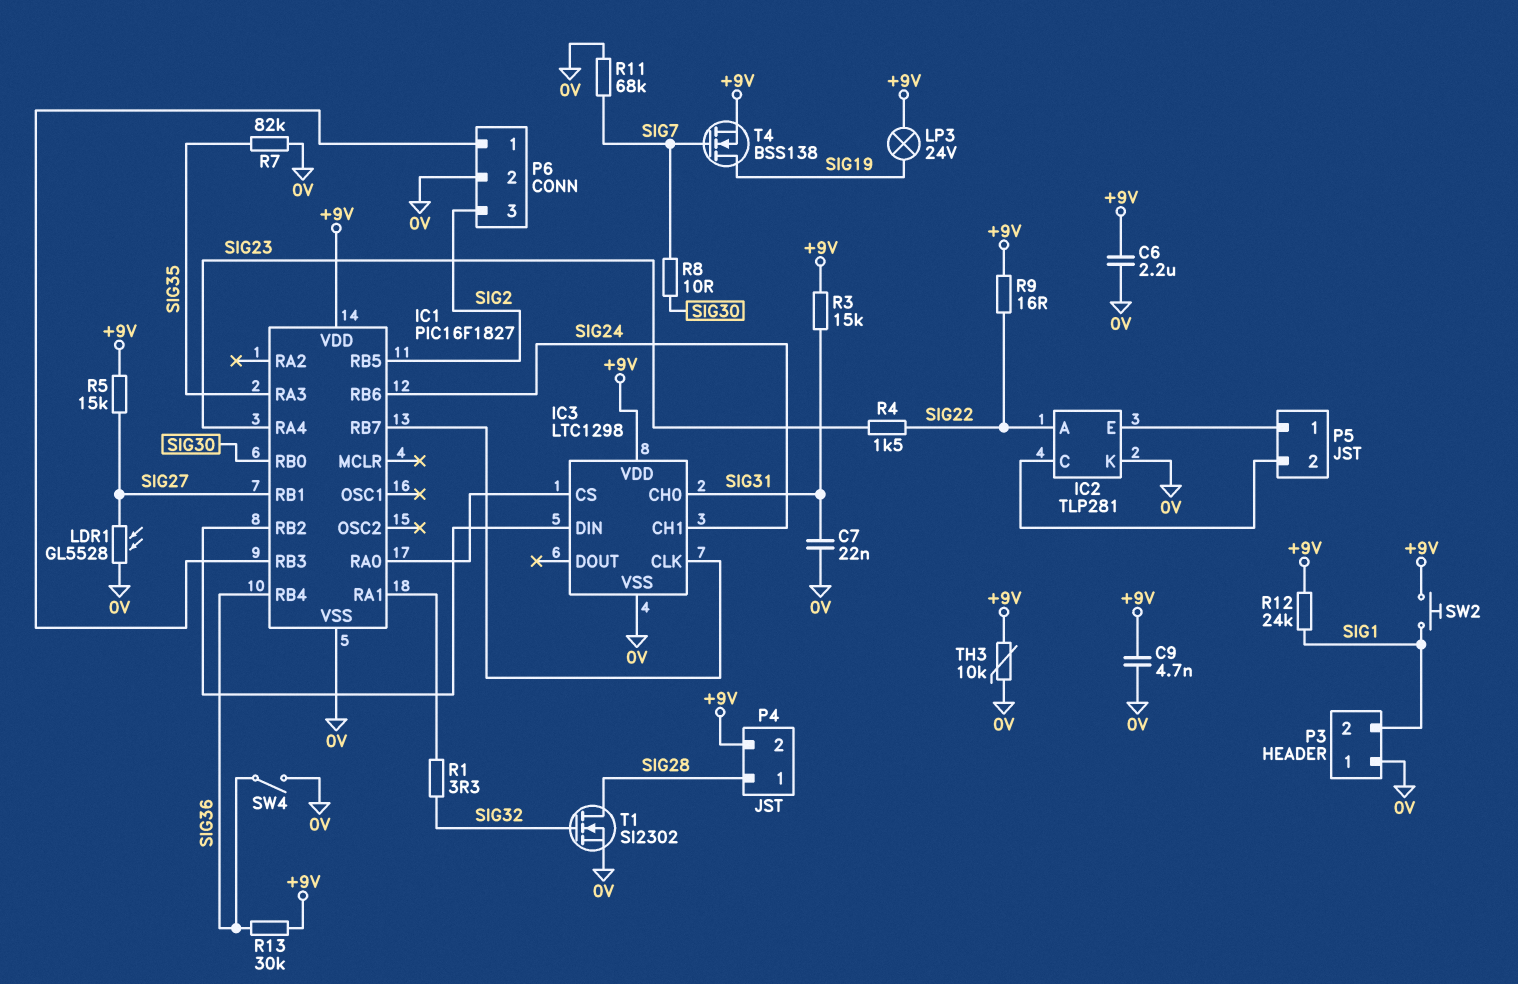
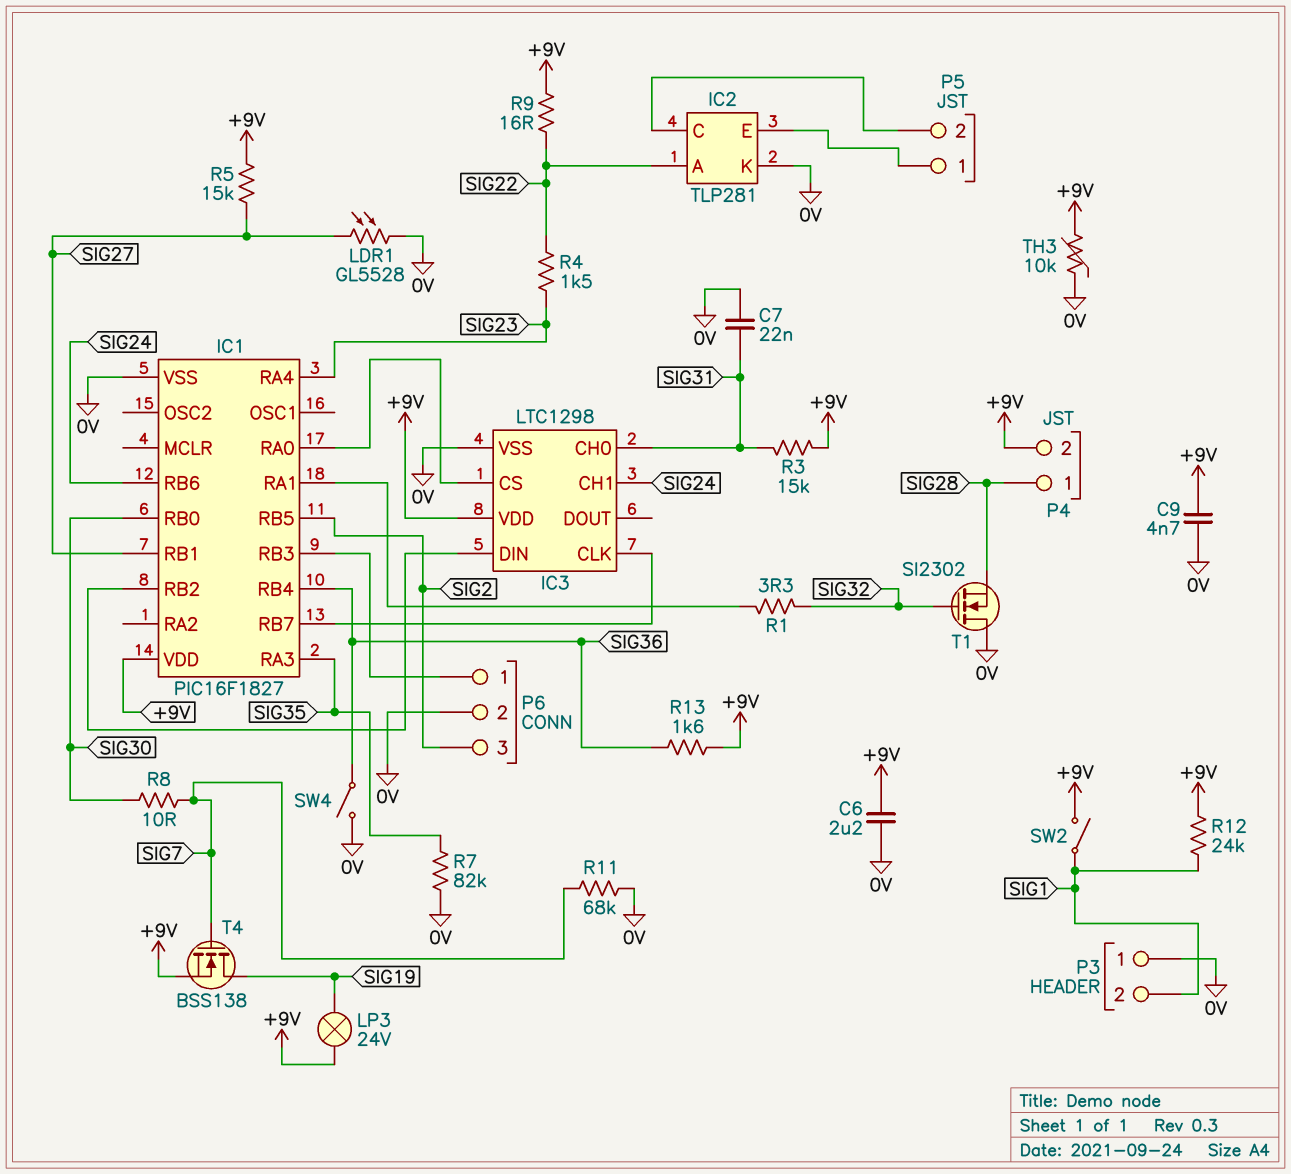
R13: 30k (+9V, SIG36) -> 1.6k (+9V, SIG36)
SW2: button (+9V, SIG1) -> switch (+9V, SIG1)
T1: NMOS SI2302 (G SIG32, D SIG28, S 0V) -> NMOS SI2302 (G SIG32, D 0V, S SIG28)

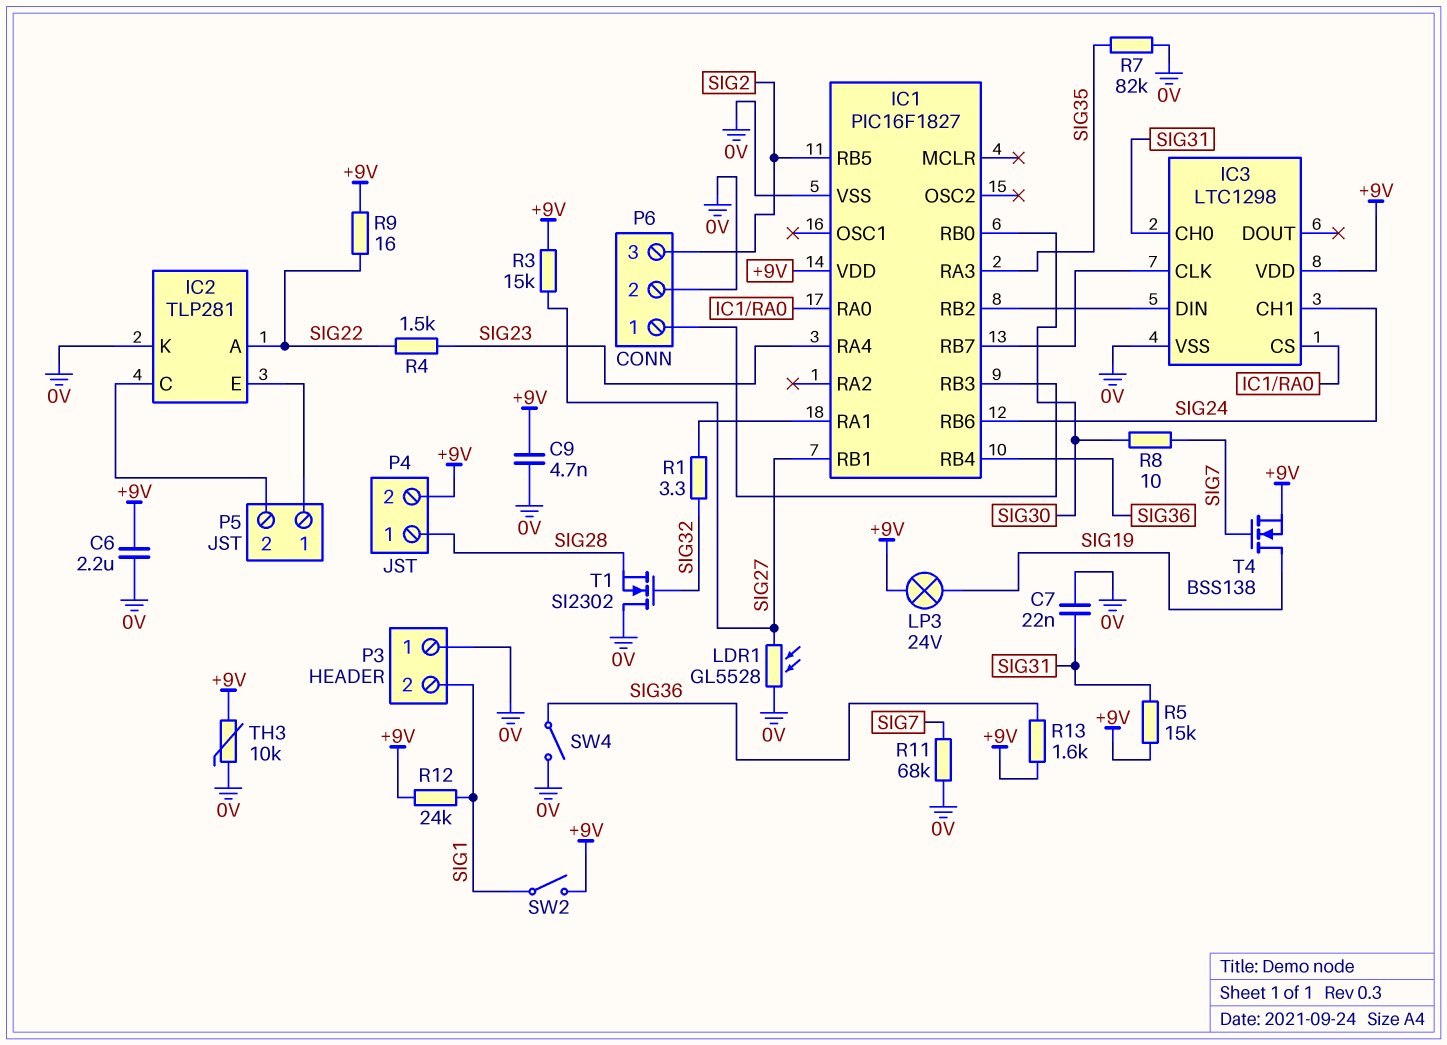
R3: 15k (+9V, SIG31) -> 15k (+9V, SIG27)
R5: 15k (+9V, SIG27) -> 15k (+9V, SIG31)

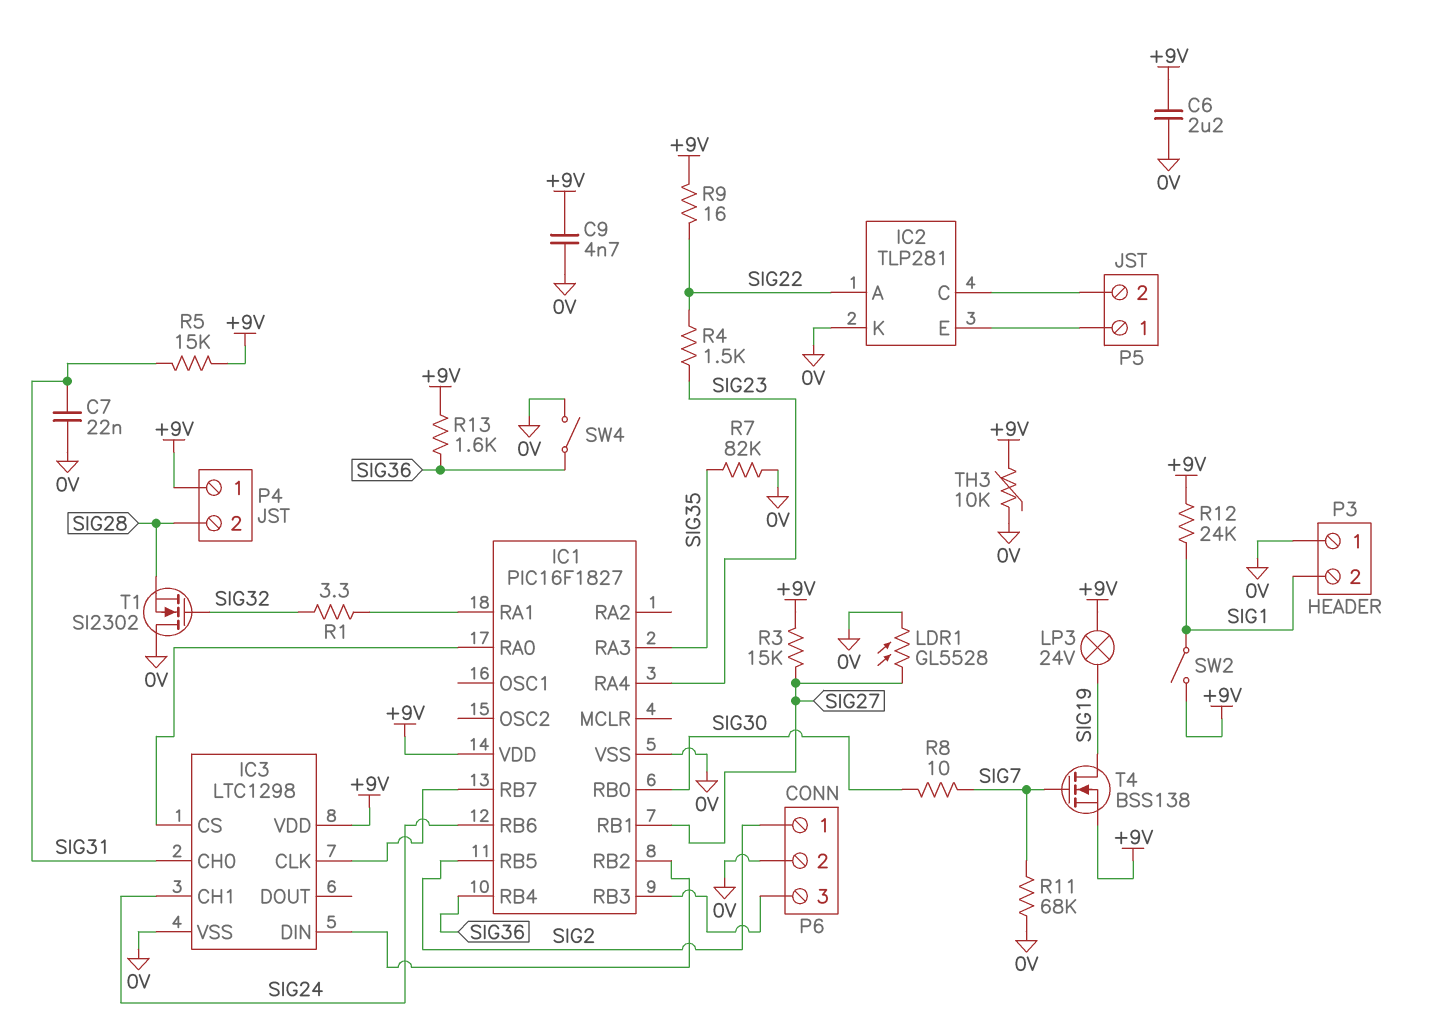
P4 pin 1: SIG28 -> +9V
P4 pin 2: +9V -> SIG28
P6 pin 1: IC1/RB3 -> SIG2
P6 pin 3: SIG2 -> IC1/RB3

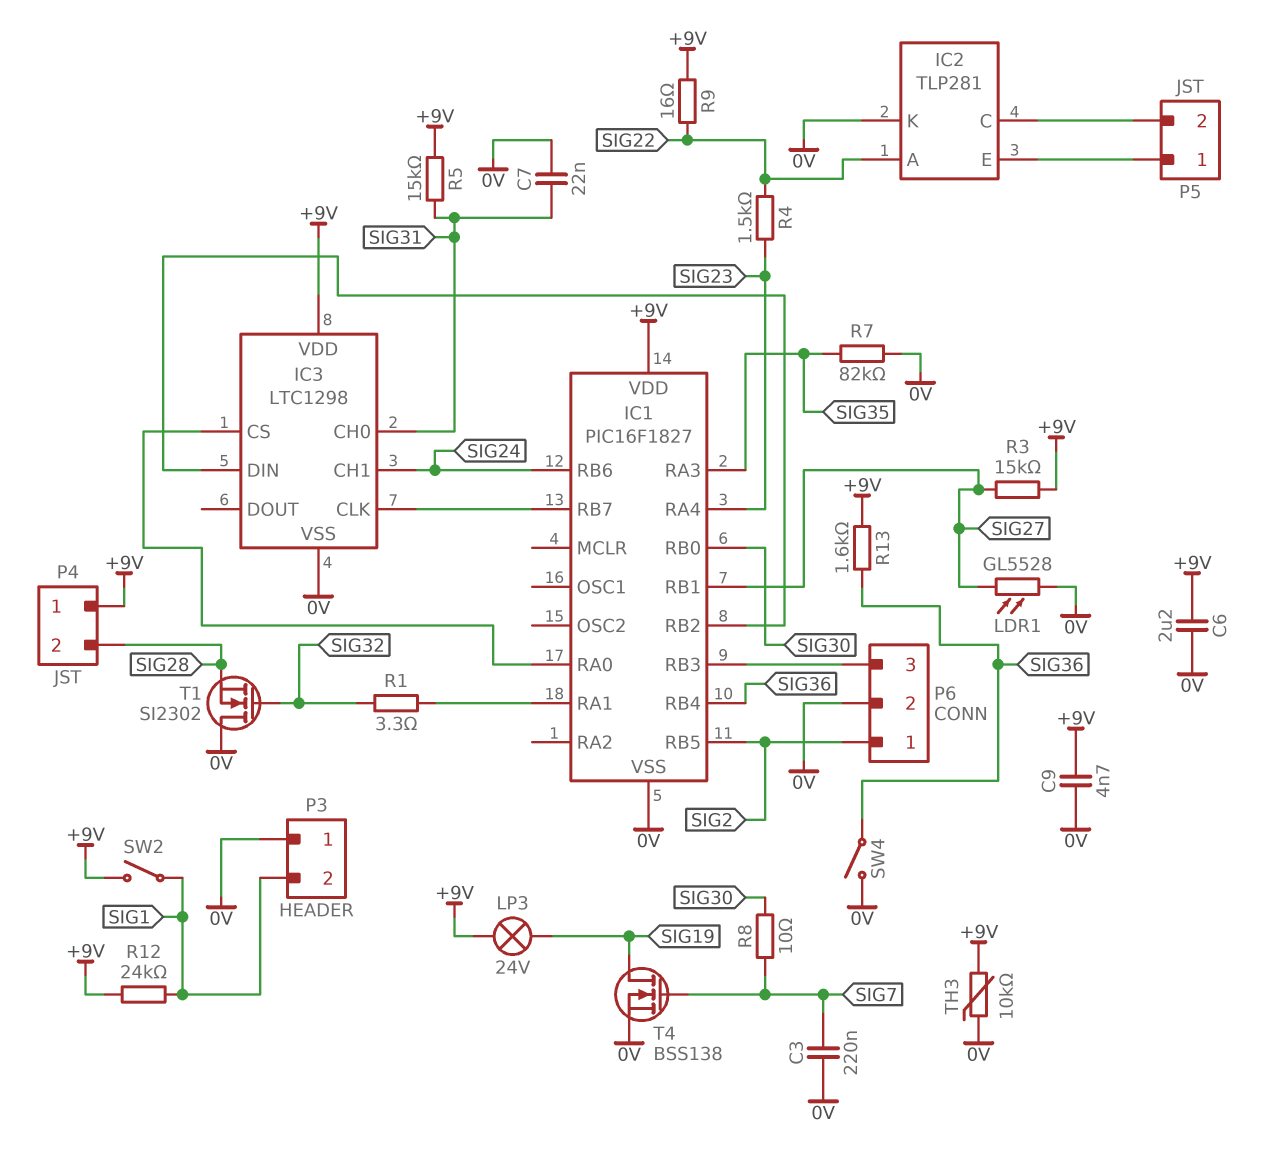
C3: none -> 220nF (0V, SIG7)
R11: 68k (0V, SIG7) -> none
T4: NMOS BSS138 (G SIG7, D SIG19, S +9V) -> NMOS BSS138 (G SIG7, D SIG19, S 0V)

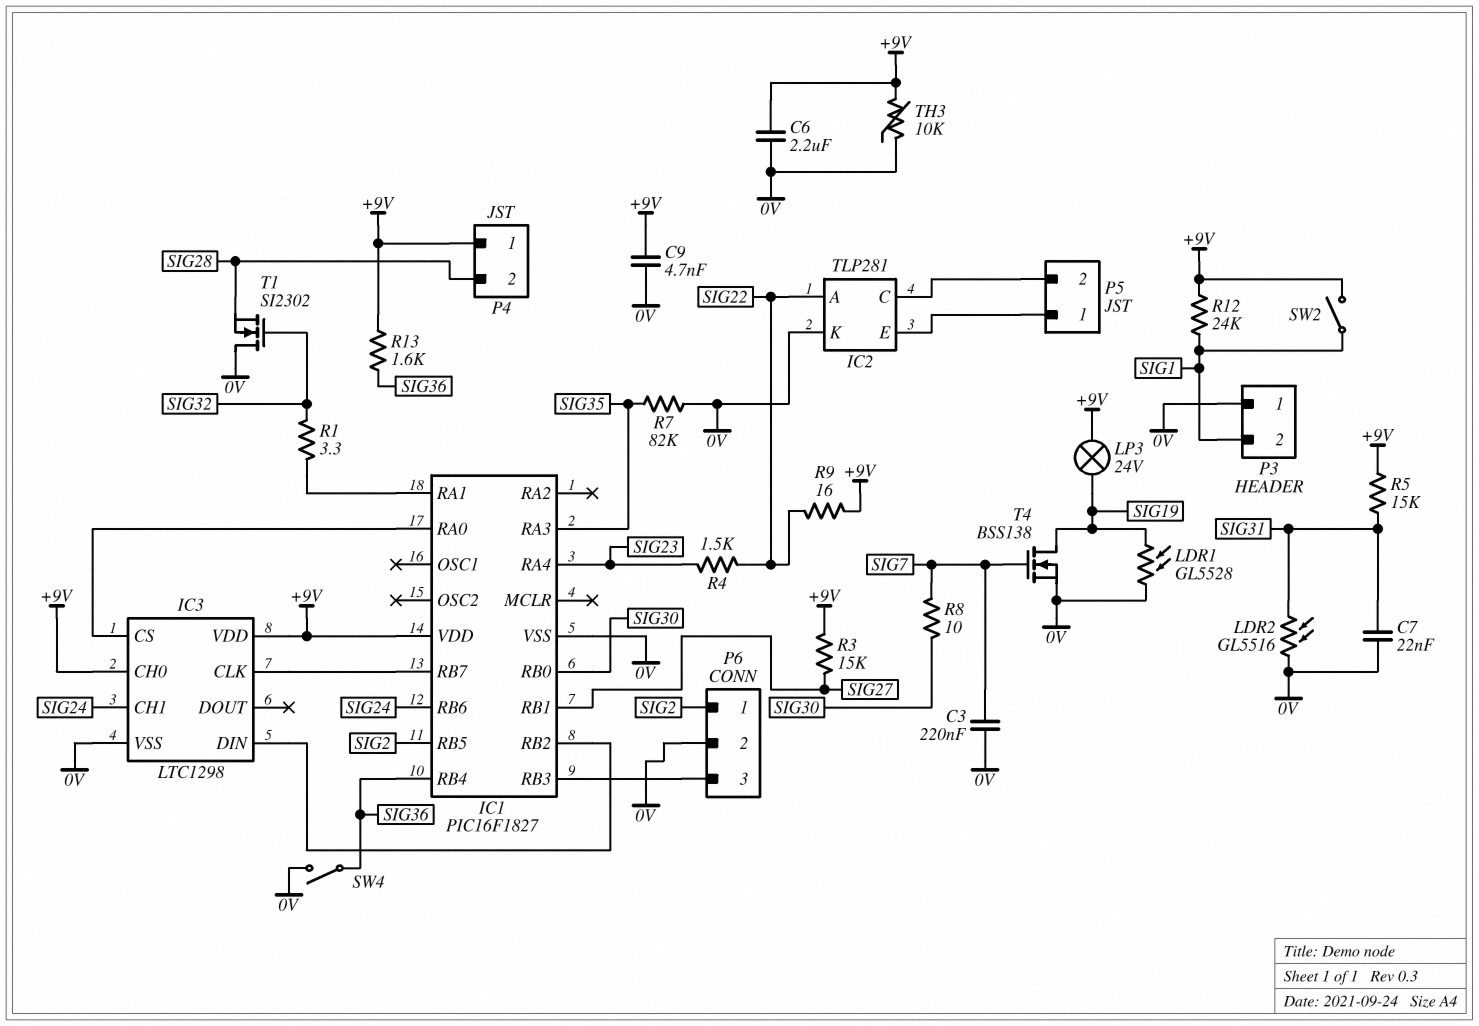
IC3 pin CH0: SIG31 -> +9V
LDR1: GL5528 (0V, SIG27) -> GL5528 (0V, SIG19)
LDR2: none -> GL5516 (0V, SIG31)

